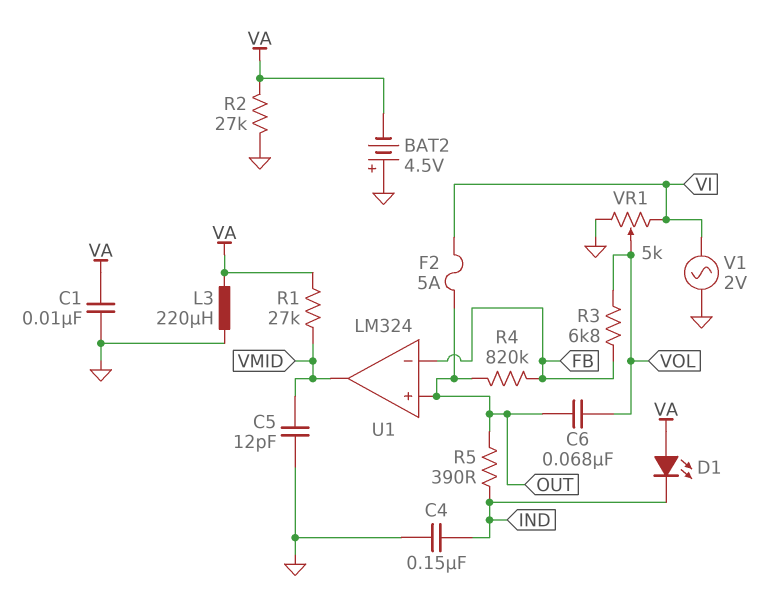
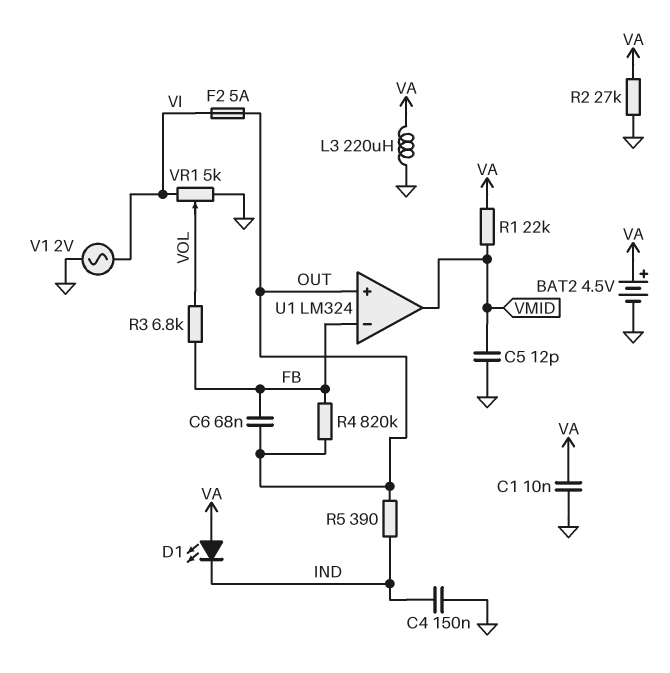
BAT2: 4.5V (plus GND, minus VA) -> 4.5V (plus VA, minus GND)
C6: 68nF (OUT, VOL) -> 68nF (FB, OUT)
R1: 27k (VA, VMID) -> 22k (VA, VMID)

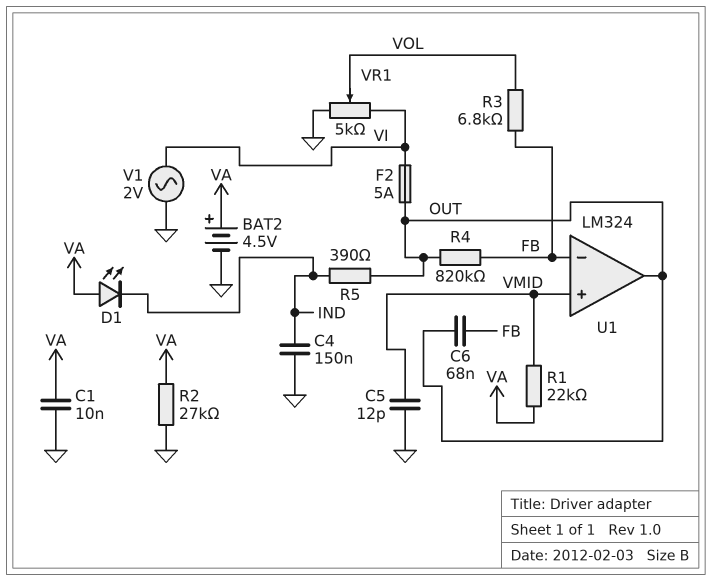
L3: 220uH (GND, VA) -> none
U1 pin in+: OUT -> VMID
U1 pin out: VMID -> OUT

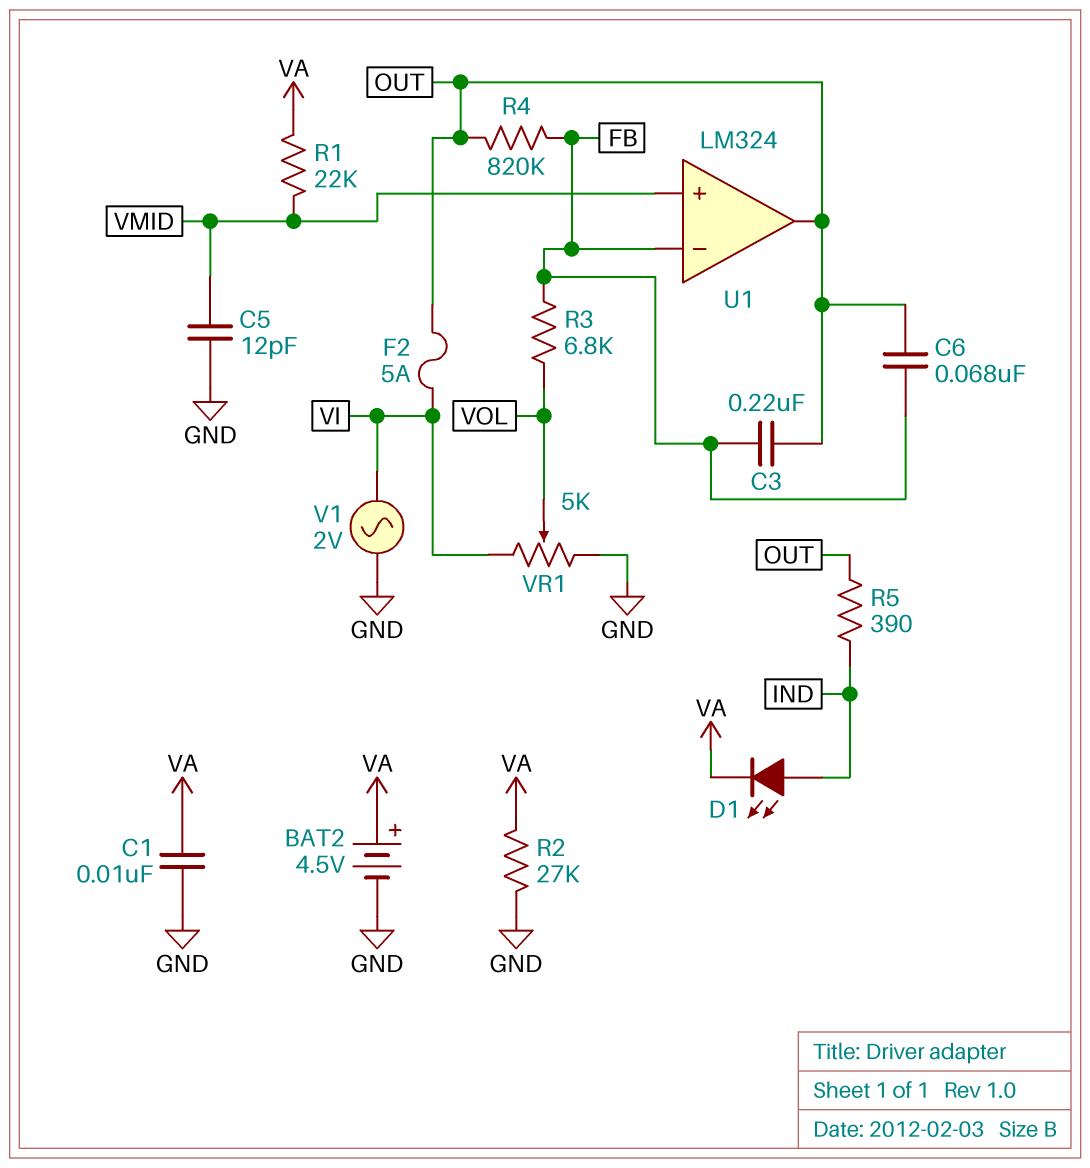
C3: none -> 220nF (FB, OUT)
C4: 150nF (GND, IND) -> none
D1: LED (A VA, K IND) -> LED (A IND, K VA)

